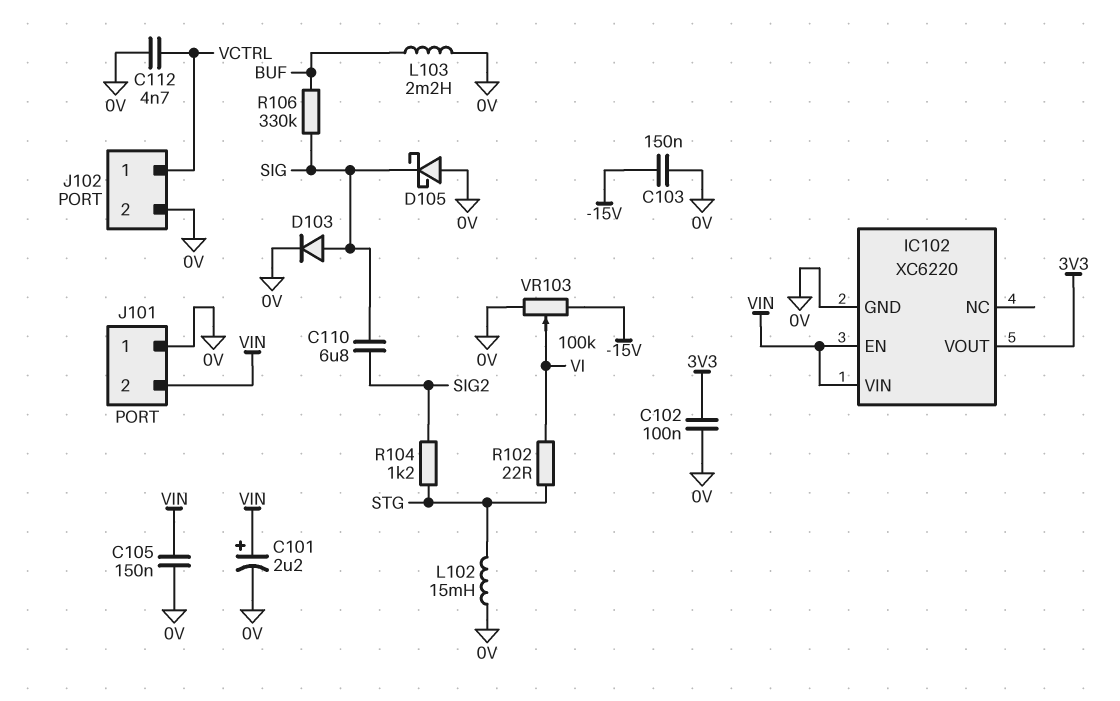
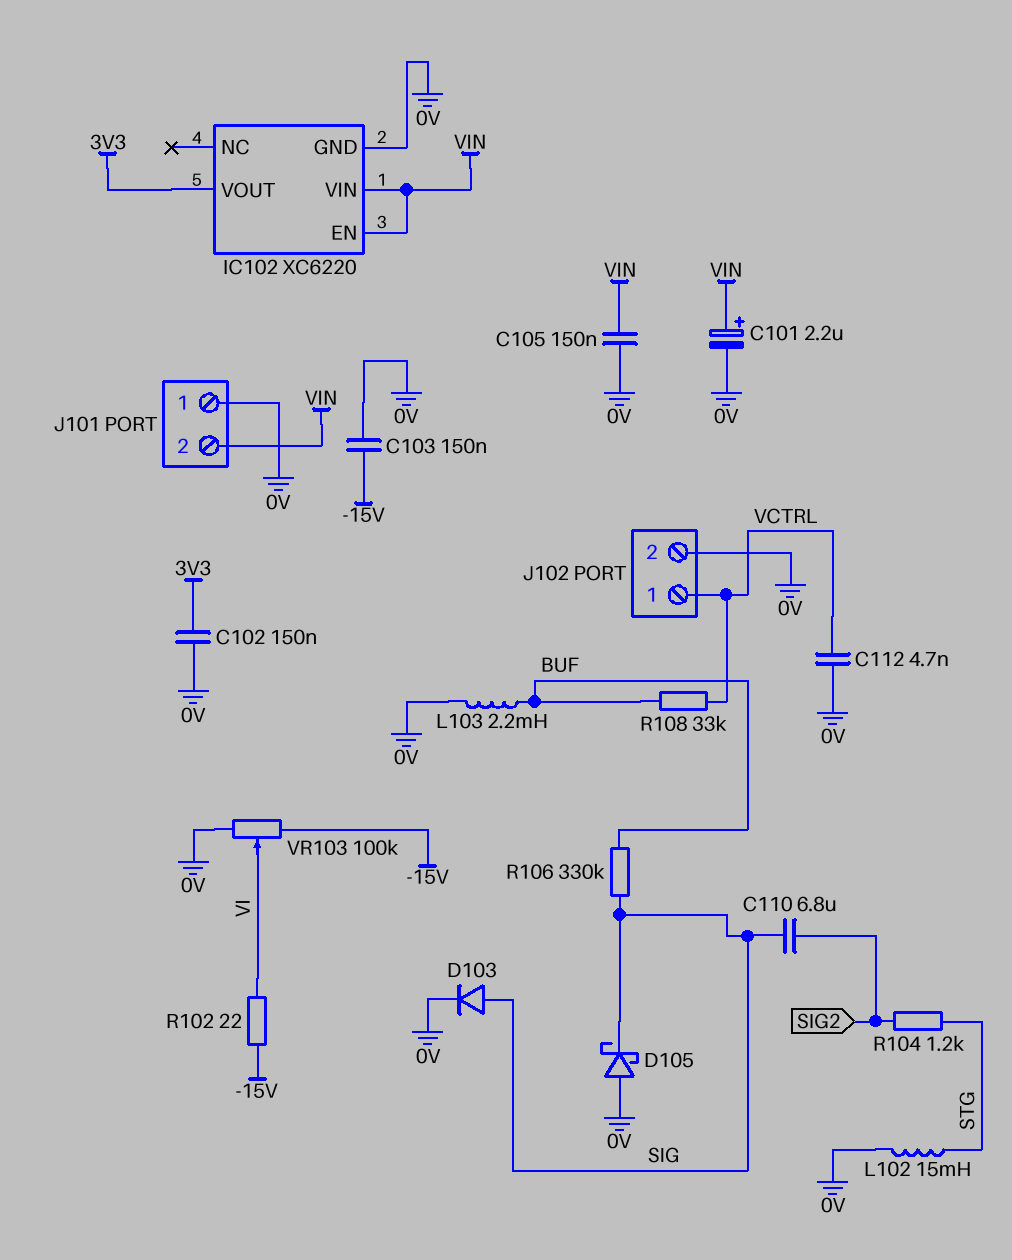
C102: 100nF (0V, 3V3) -> 150nF (0V, 3V3)
R102: 22 (STG, VI) -> 22 (-15V, VI)
R108: none -> 33k (BUF, VCTRL)

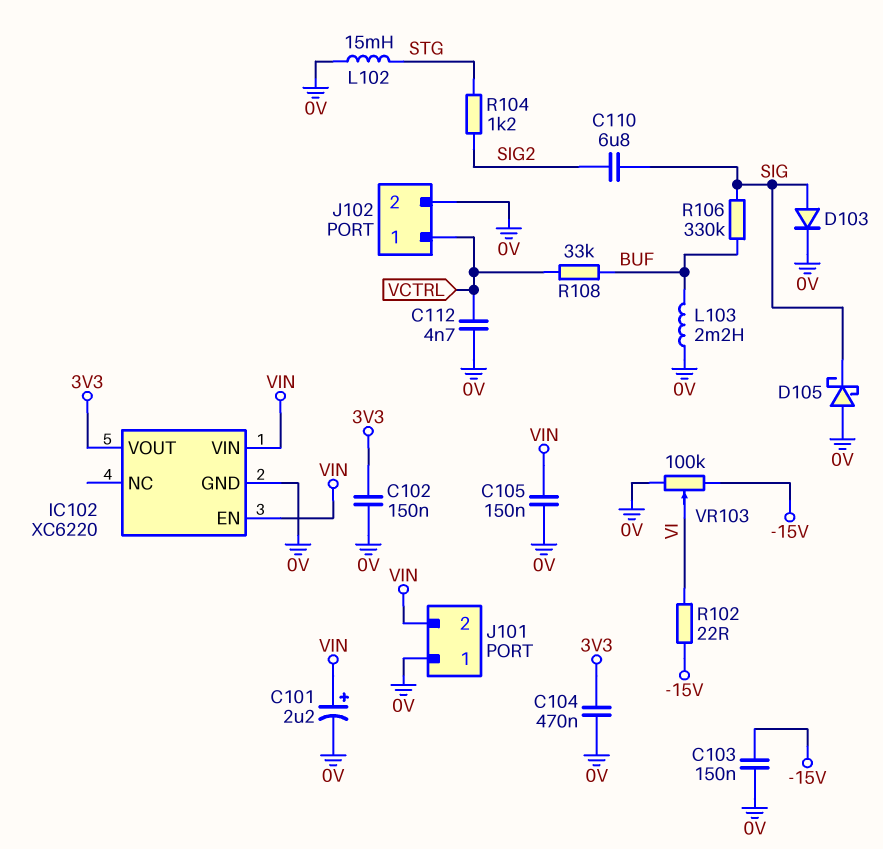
C104: none -> 470nF (0V, 3V3)

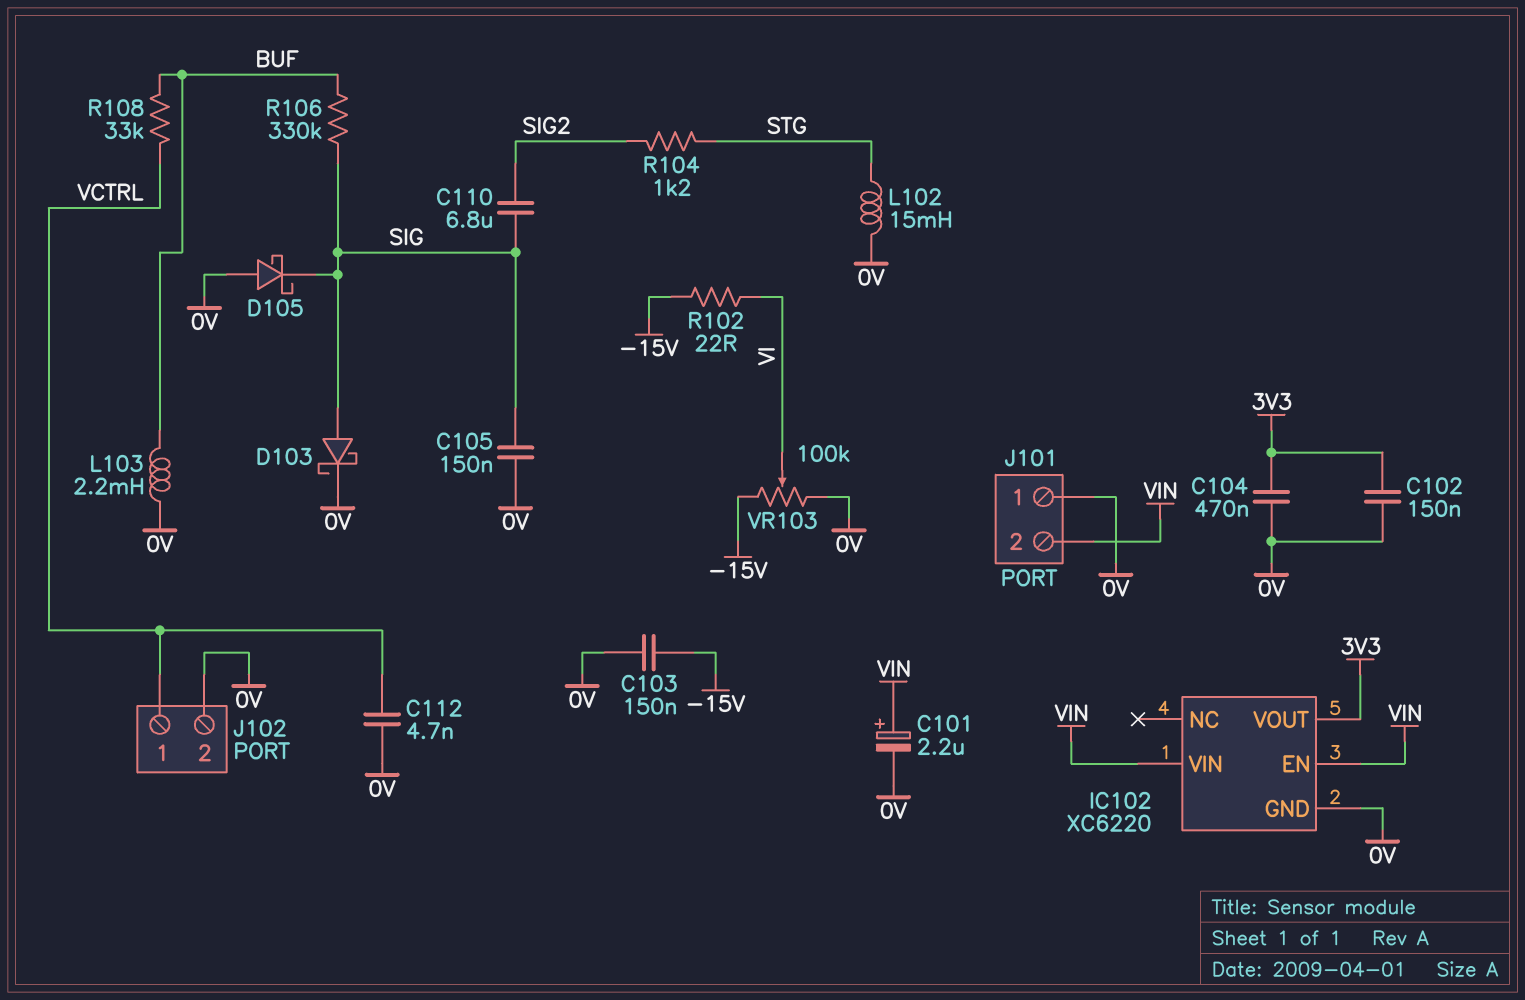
C105: 150nF (0V, VIN) -> 150nF (0V, SIG)
D103: diode (A SIG, K 0V) -> schottky (A SIG, K 0V)

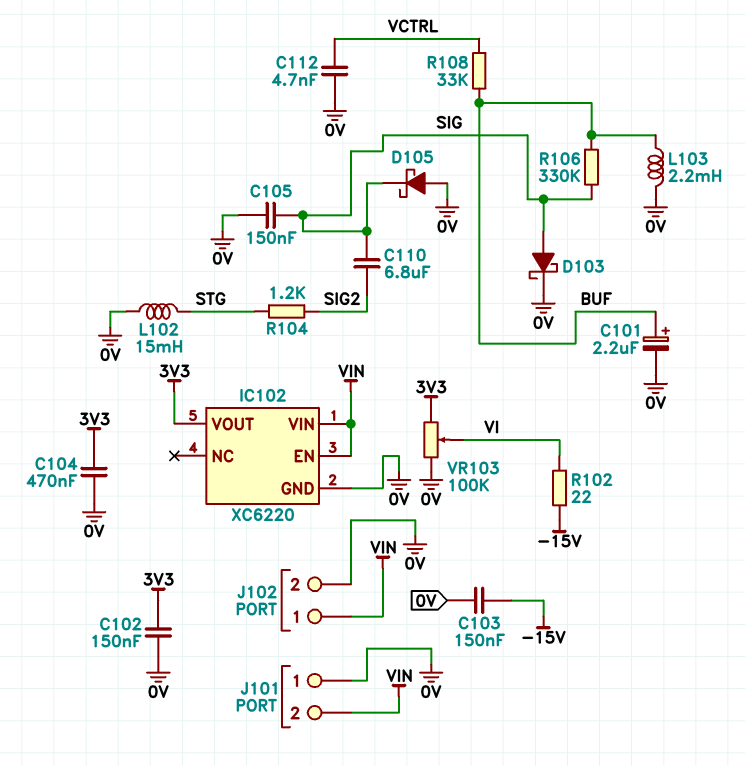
C101: 2.2uF (plus VIN, minus 0V) -> 2.2uF (plus BUF, minus 0V)
J102 pin 1: VCTRL -> VIN
VR103: 100k (-15V, 0V, wiper VI) -> 100k (0V, 3V3, wiper VI)

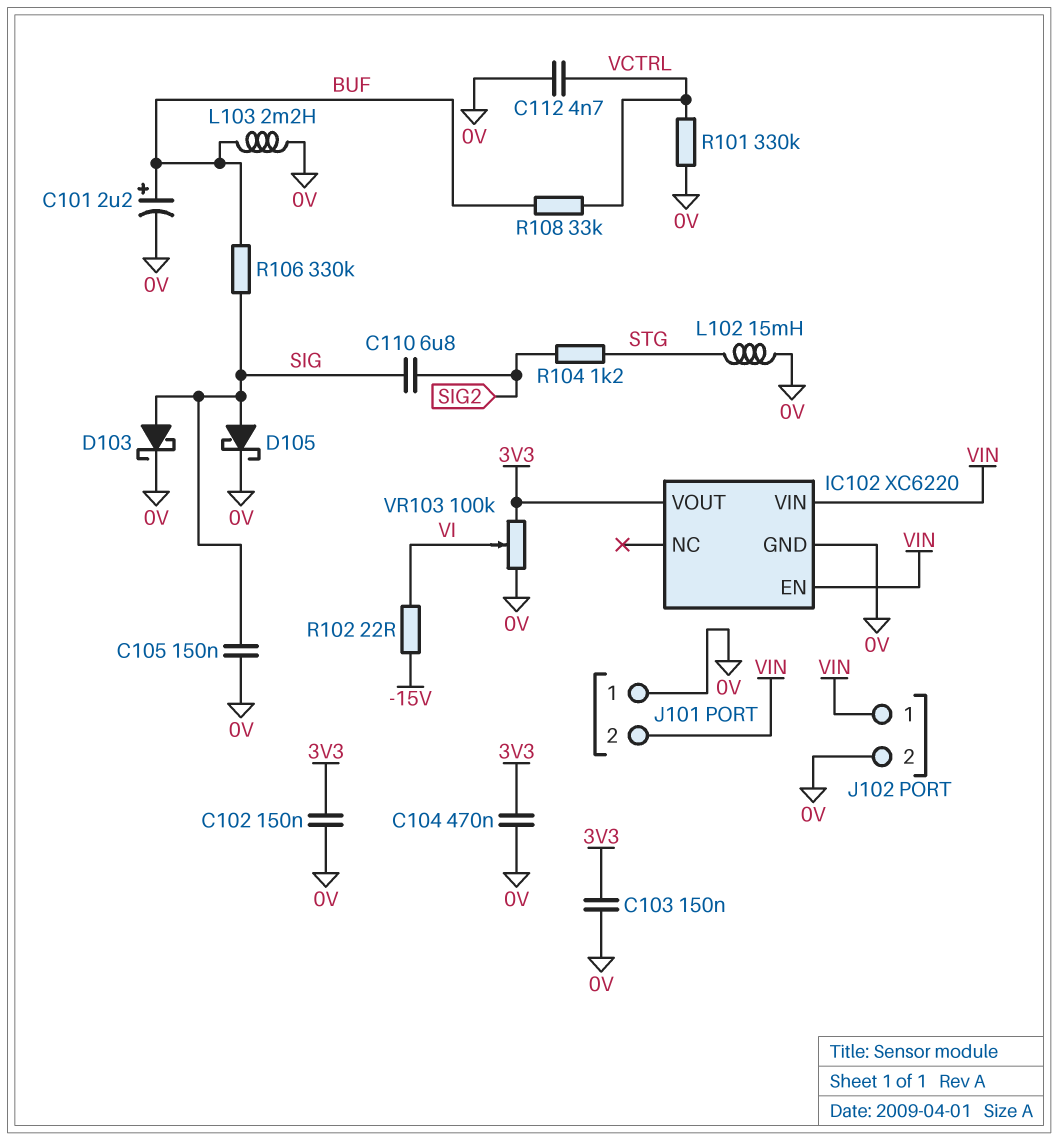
C103: 150nF (-15V, 0V) -> 150nF (0V, 3V3)
D105: schottky (A 0V, K SIG) -> schottky (A SIG, K 0V)
R101: none -> 330k (0V, VCTRL)

